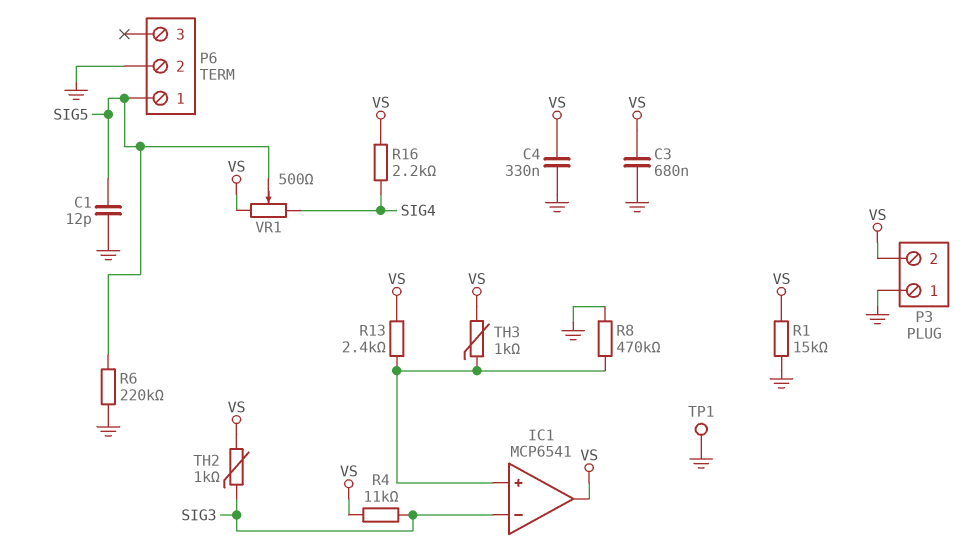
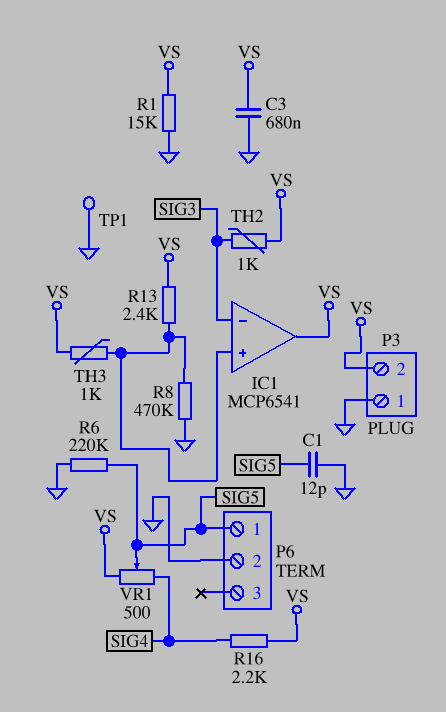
C4: 330nF (GND, VS) -> none
R4: 11k (SIG3, VS) -> none

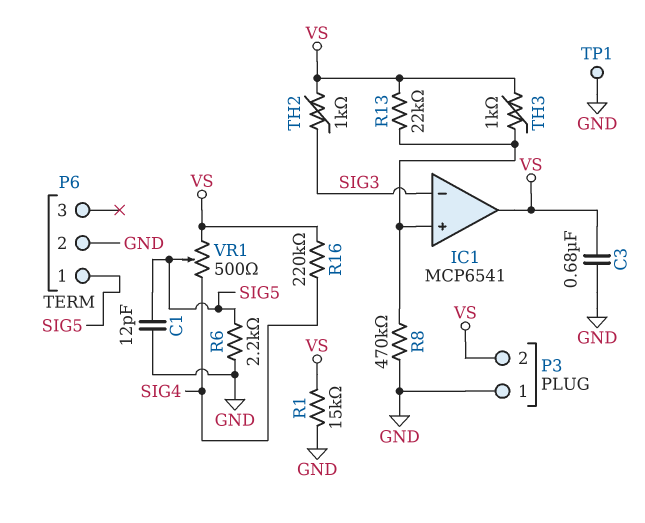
R6: 220k (GND, SIG5) -> 2.2k (GND, SIG5)
R13: 2.4k (IC1/in+, VS) -> 22k (IC1/in+, VS)
R16: 2.2k (SIG4, VS) -> 220k (SIG4, VS)

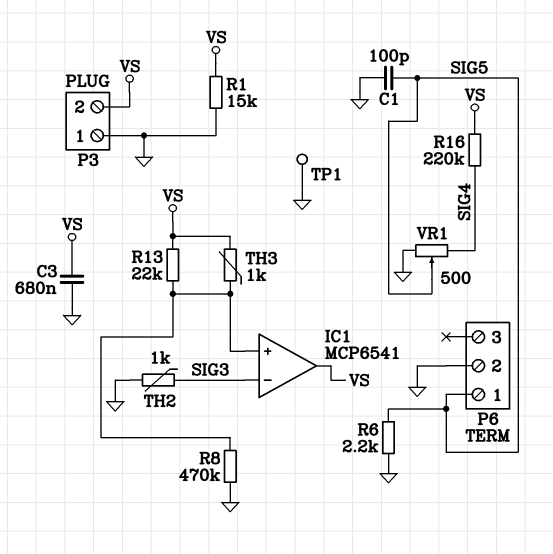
C1: 12pF (GND, SIG5) -> 100pF (GND, SIG5)
TH2: 1k (SIG3, VS) -> 1k (GND, SIG3)
VR1: 500 (SIG4, VS, wiper SIG5) -> 500 (GND, SIG4, wiper SIG5)

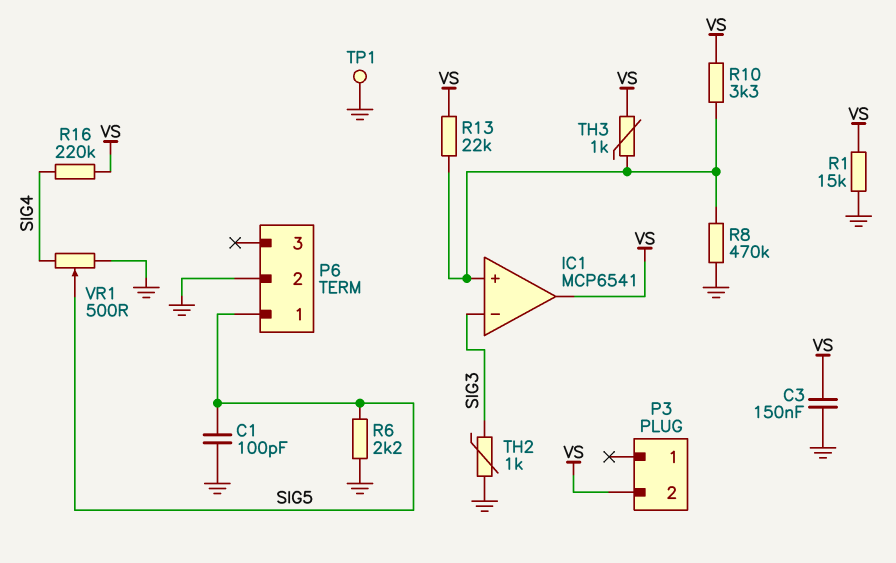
C3: 680nF (GND, VS) -> 150nF (GND, VS)
P3 pin 1: GND -> none
R10: none -> 3.3k (IC1/in+, VS)

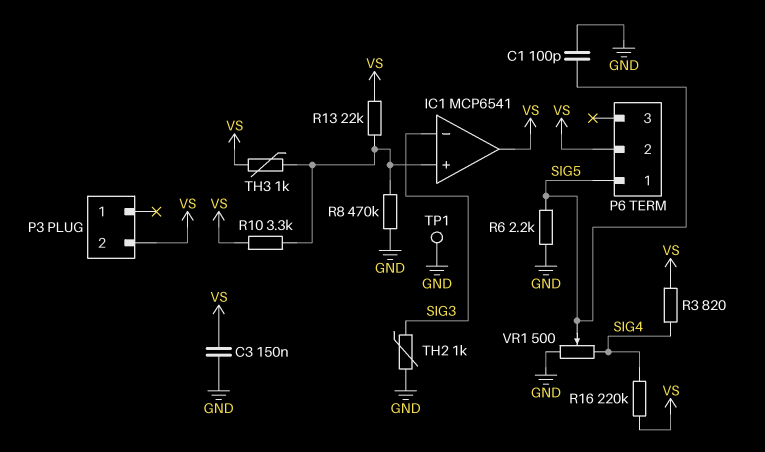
P6 pin 2: GND -> VS
R1: 15k (GND, VS) -> none
R3: none -> 820 (SIG4, VS)

